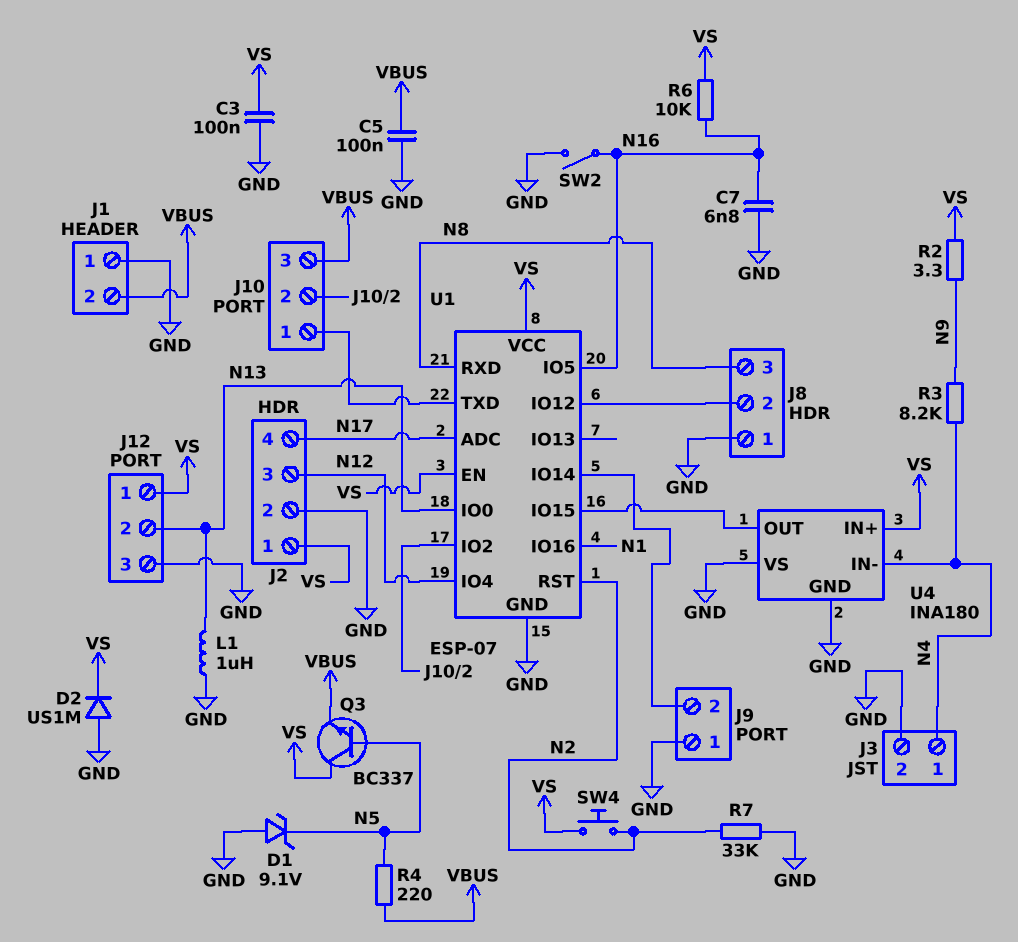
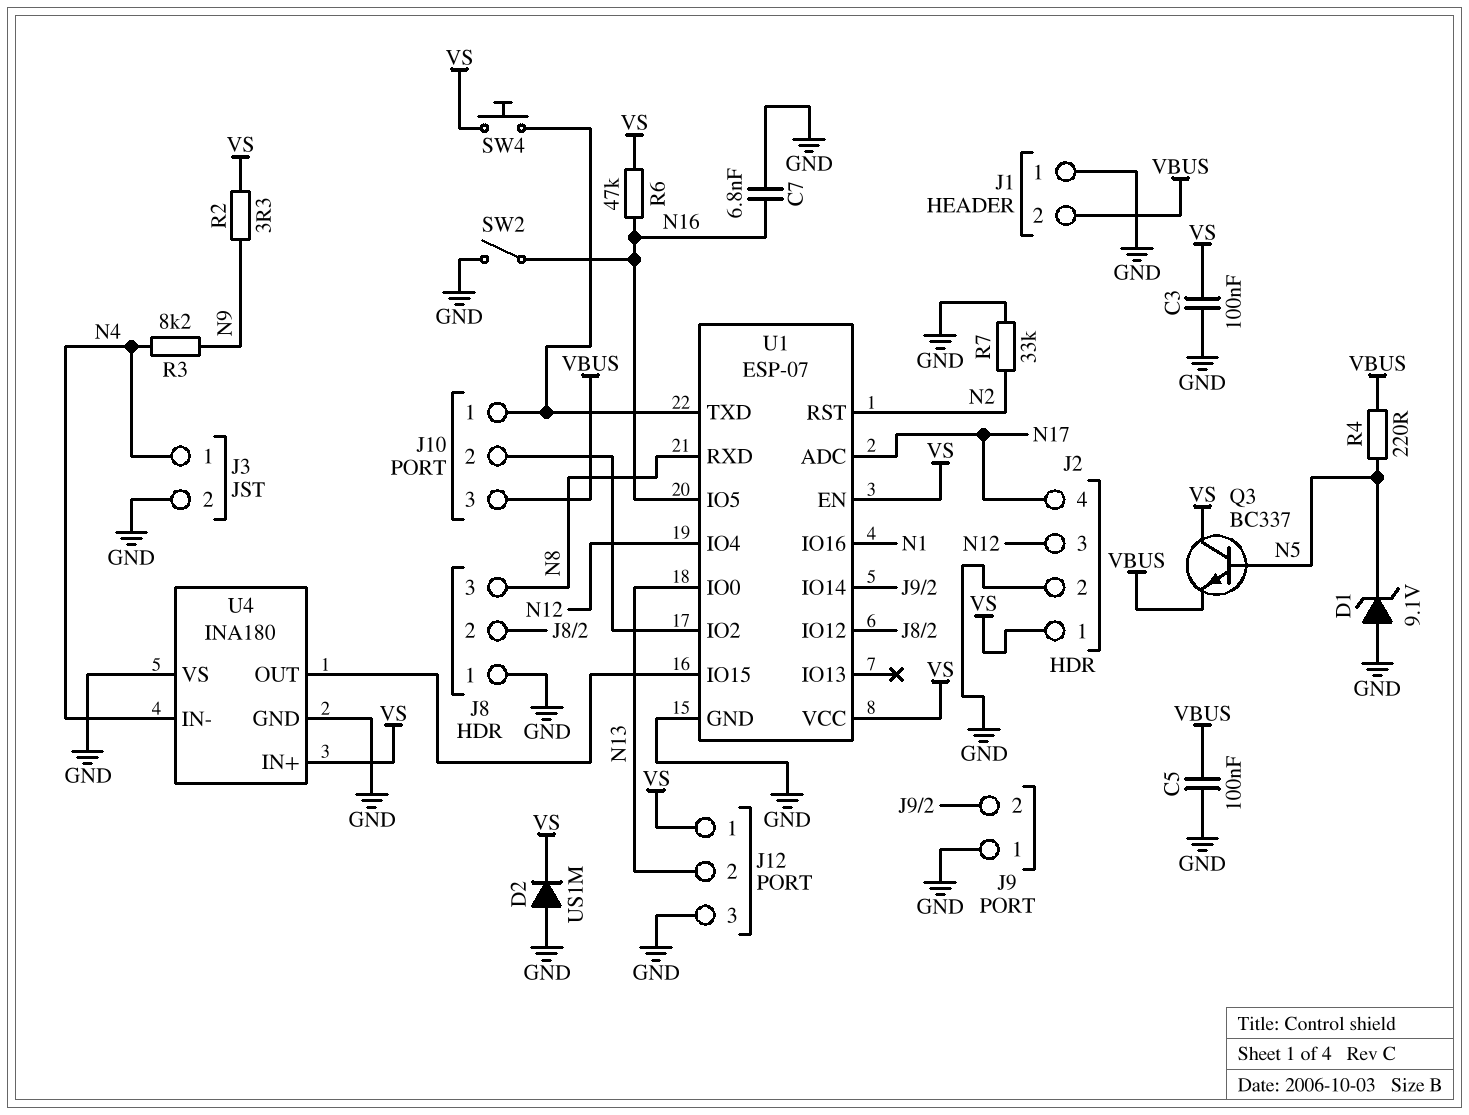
L1: 1uH (GND, N13) -> none
R6: 10k (N16, VS) -> 47k (N16, VS)
SW4: button (N2, VS) -> button (J10/1, VS)

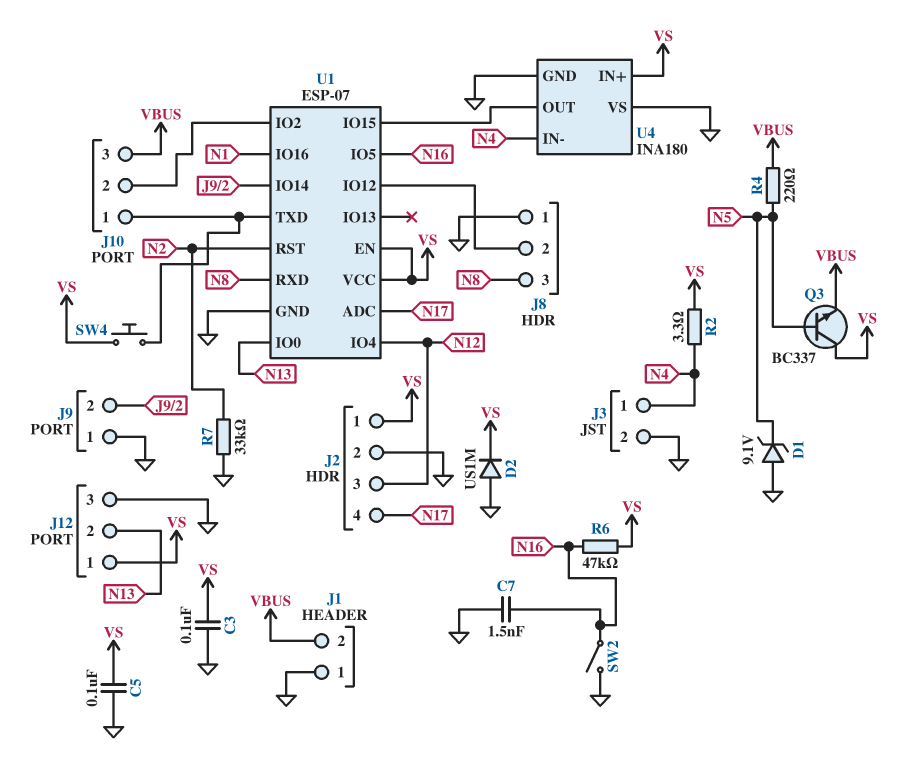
C5: 100nF (GND, VBUS) -> 100nF (GND, VS)
C7: 6.8nF (GND, N16) -> 1.5nF (GND, N16)
R2: 3.3 (N9, VS) -> 3.3 (N4, VS)
R3: 8.2k (N4, N9) -> none

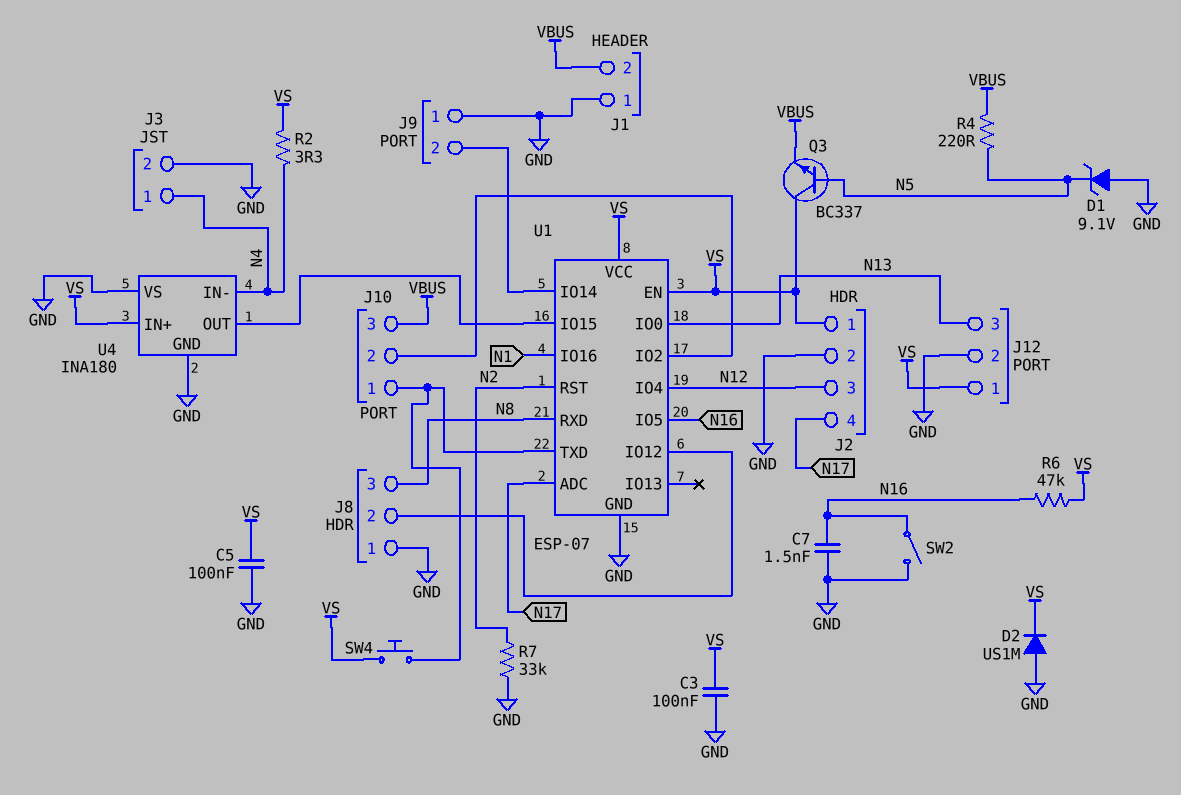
J12 pin 2: N13 -> GND
J12 pin 3: GND -> N13

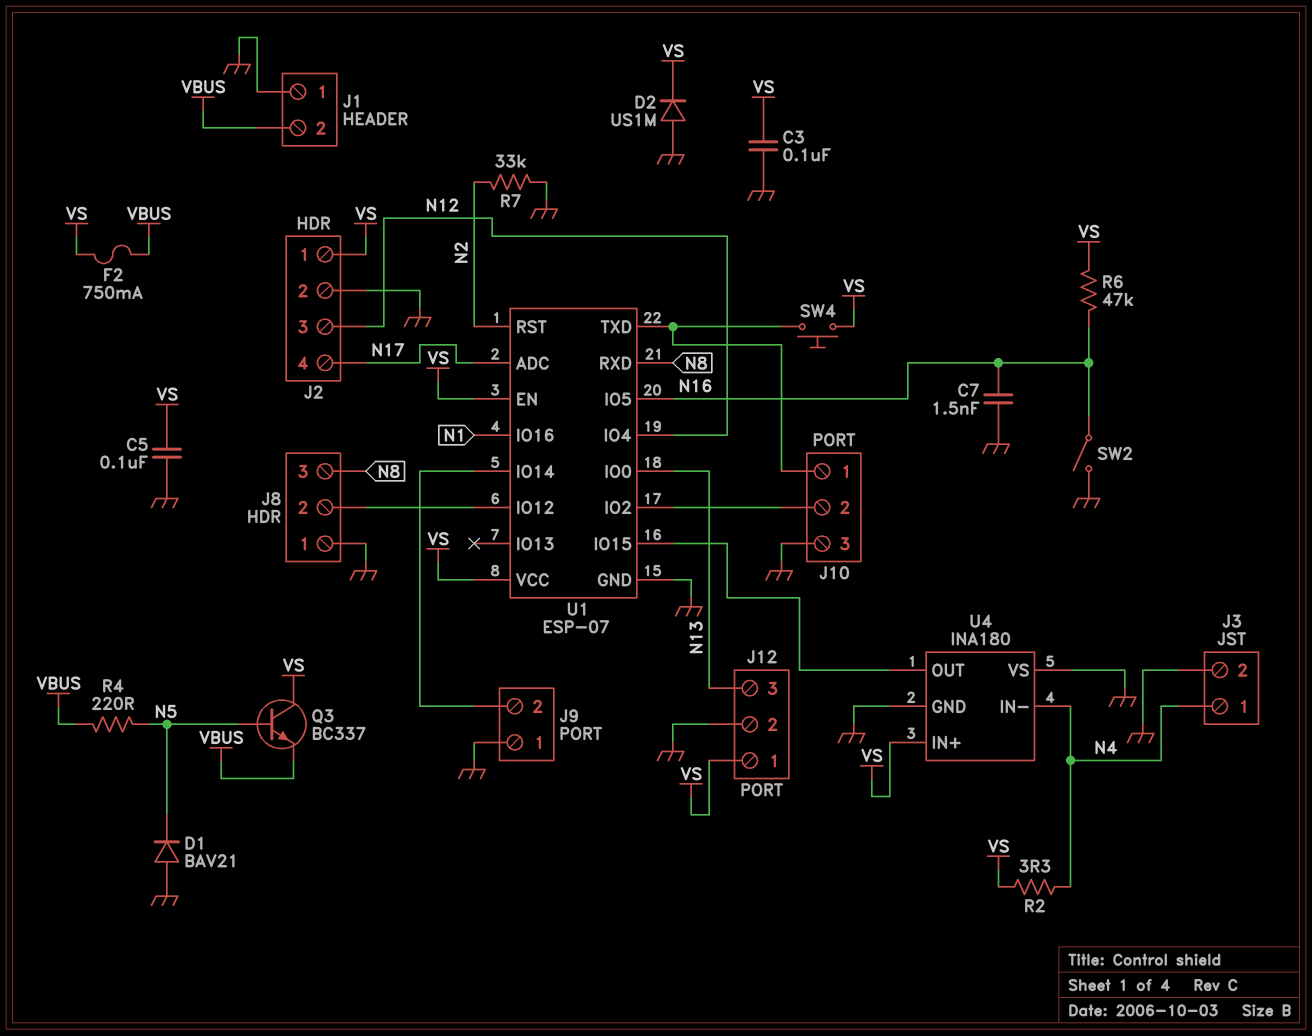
D1: zener 9.1V (A GND, K N5) -> diode BAV21 (A GND, K N5)
F2: none -> 750mA (VBUS, VS)
J10 pin 3: VBUS -> GND

